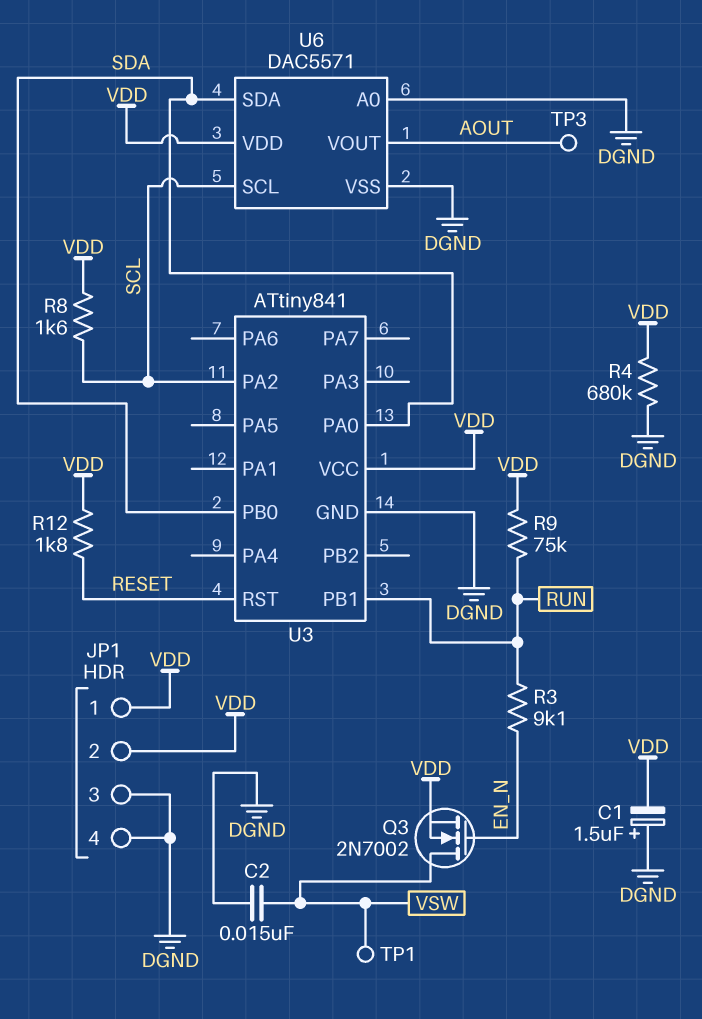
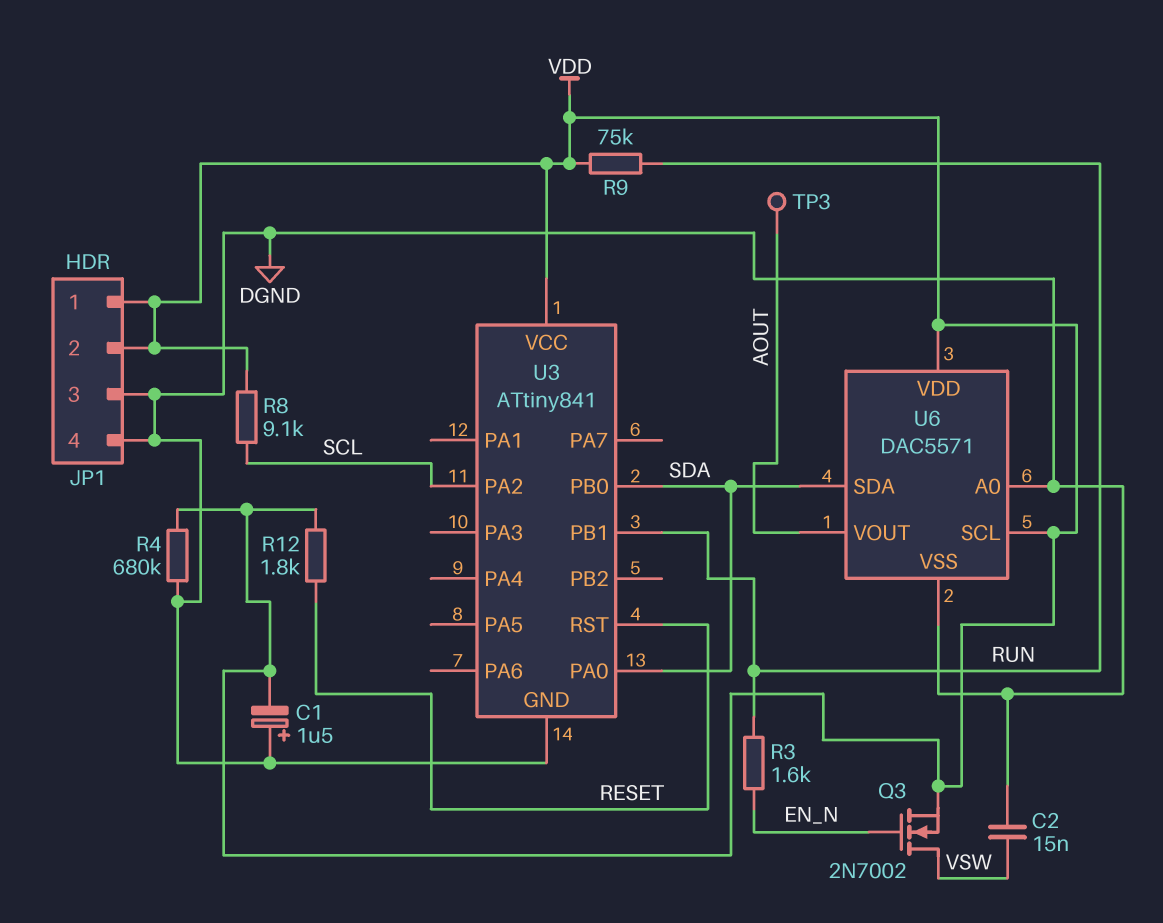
R3: 9.1k (EN_N, RUN) -> 1.6k (EN_N, RUN)
R8: 1.6k (SCL, VDD) -> 9.1k (SCL, VDD)
TP1: test point (VSW) -> none
U6 pin SCL: SCL -> VDD

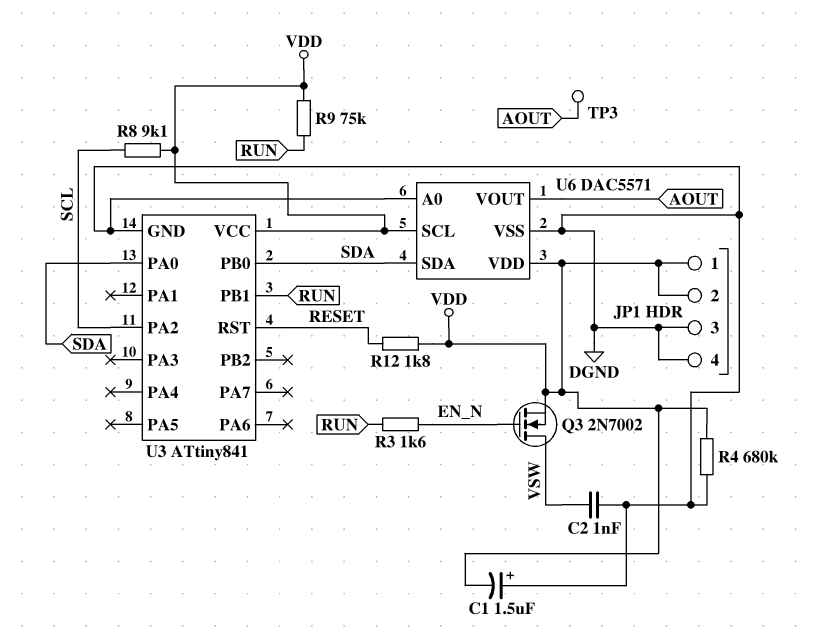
C2: 15nF (DGND, VSW) -> 1nF (DGND, VSW)

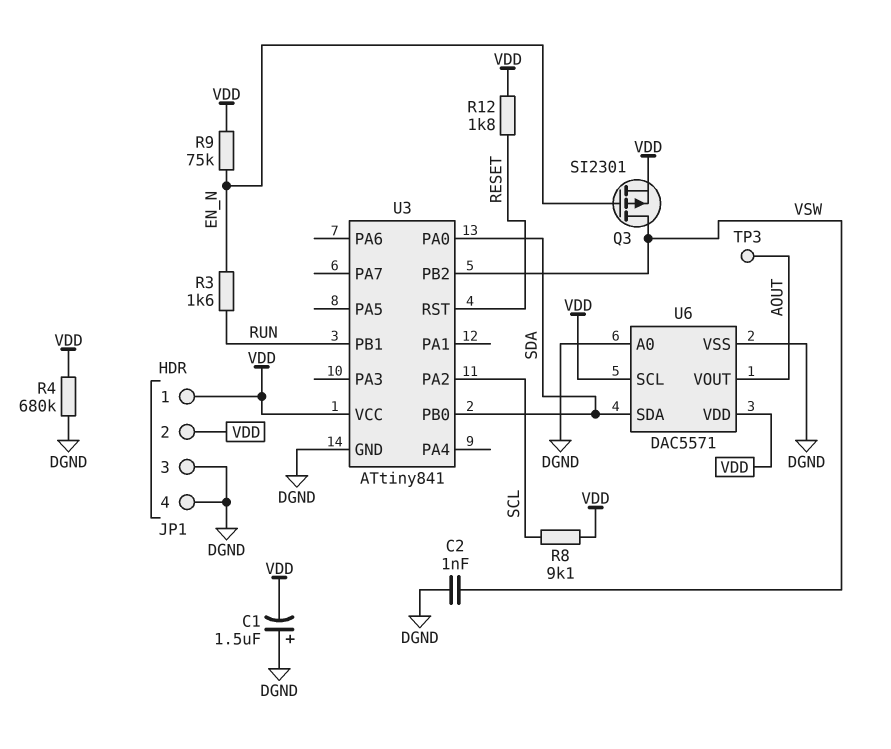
Q3: NMOS 2N7002 (G EN_N, D VSW, S VDD) -> PMOS SI2301 (G EN_N, D VSW, S VDD)
R9: 75k (RUN, VDD) -> 75k (EN_N, VDD)
U3 pin PB2: none -> VSW

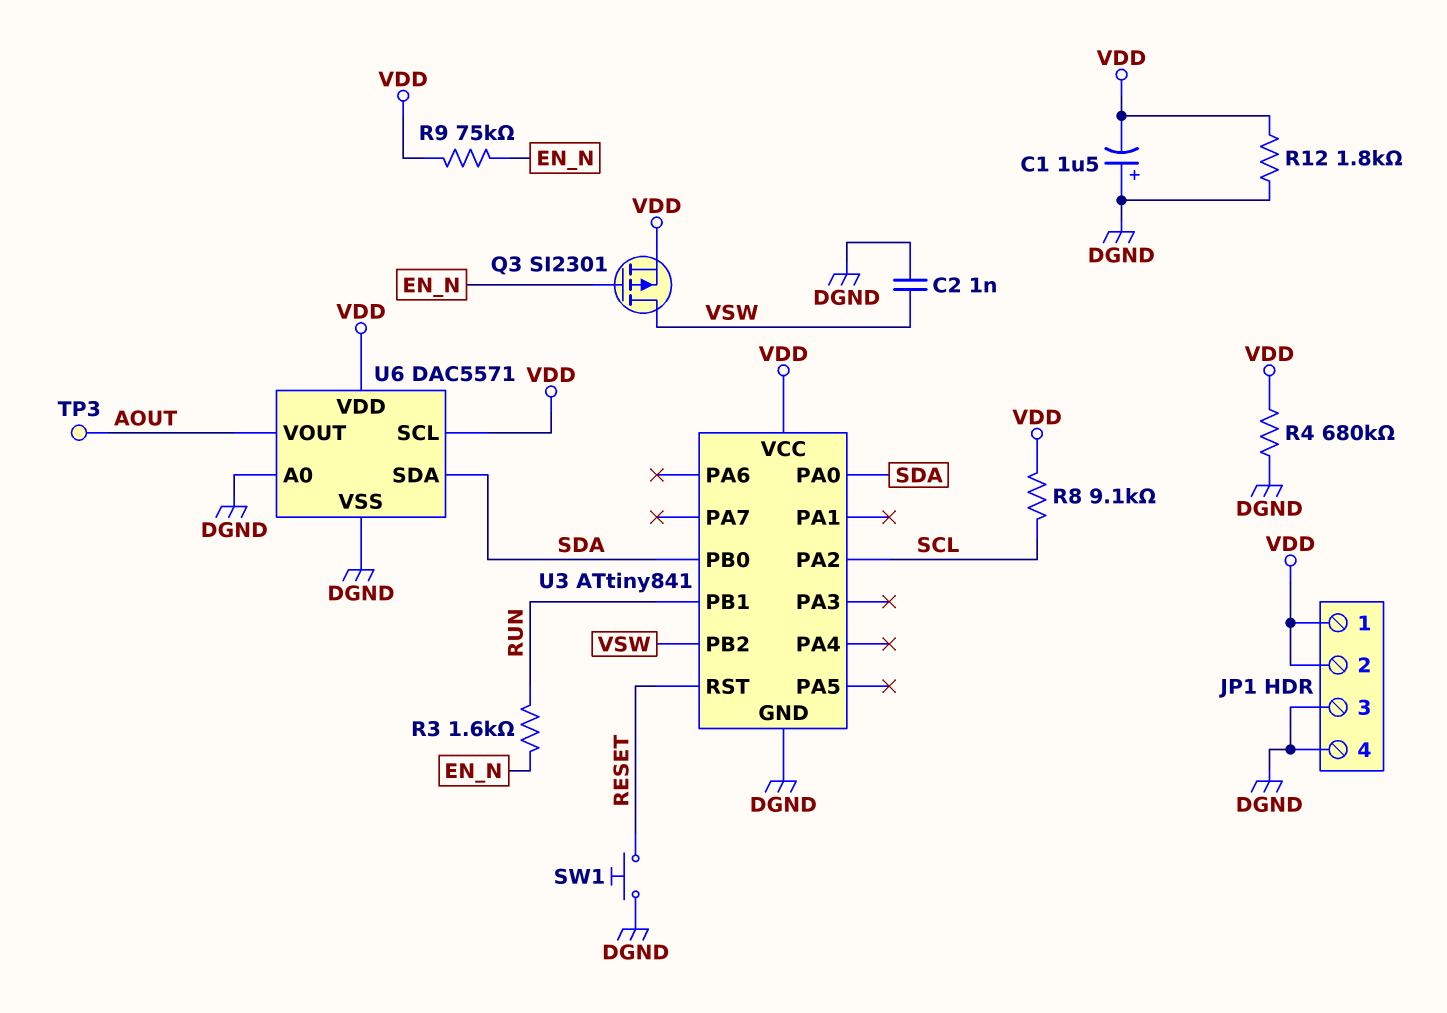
R12: 1.8k (RESET, VDD) -> 1.8k (DGND, VDD)
SW1: none -> button (DGND, RESET)

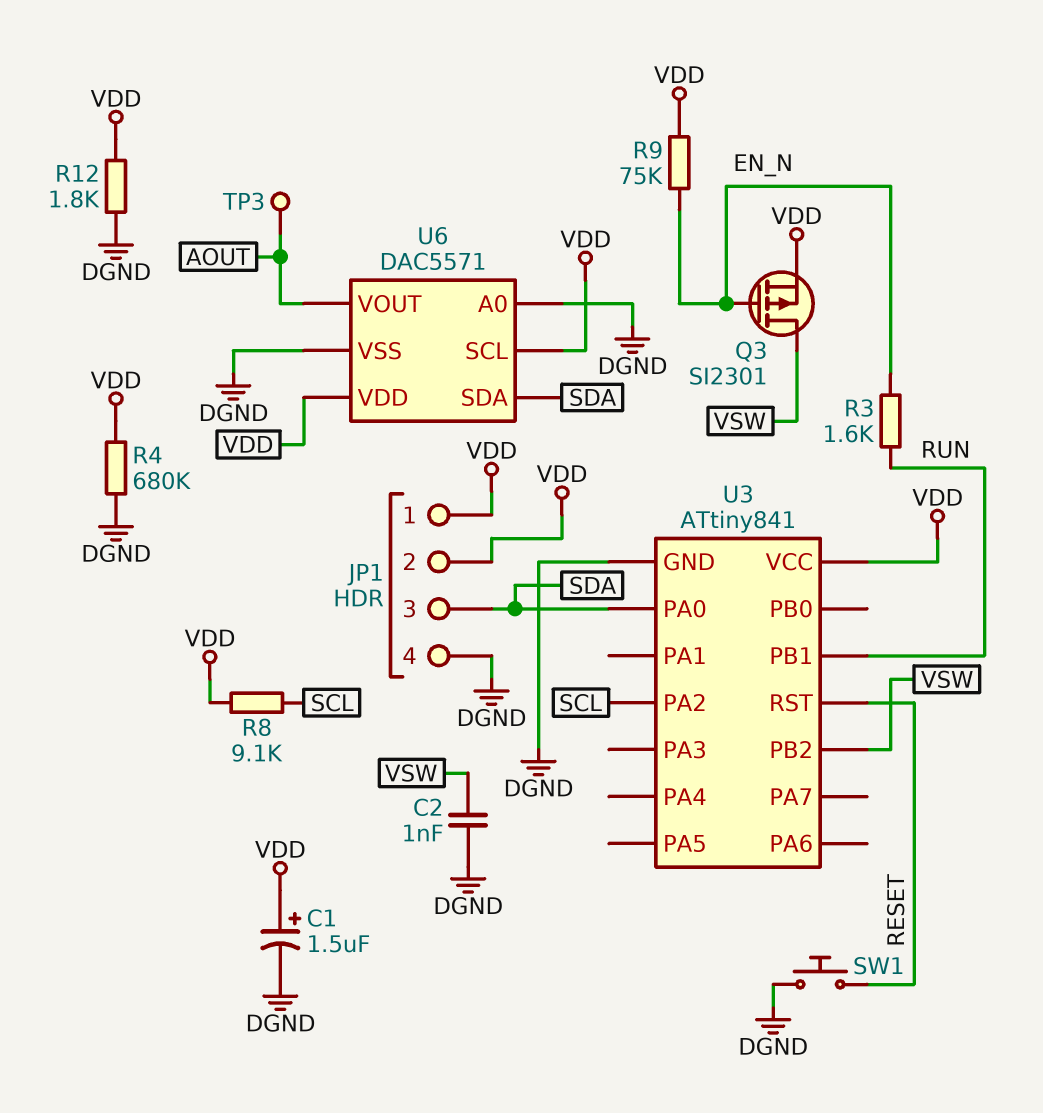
C1: 1.5uF (plus DGND, minus VDD) -> 1.5uF (plus VDD, minus DGND)
JP1 pin 3: DGND -> SDA
U3 pin PB0: SDA -> none

